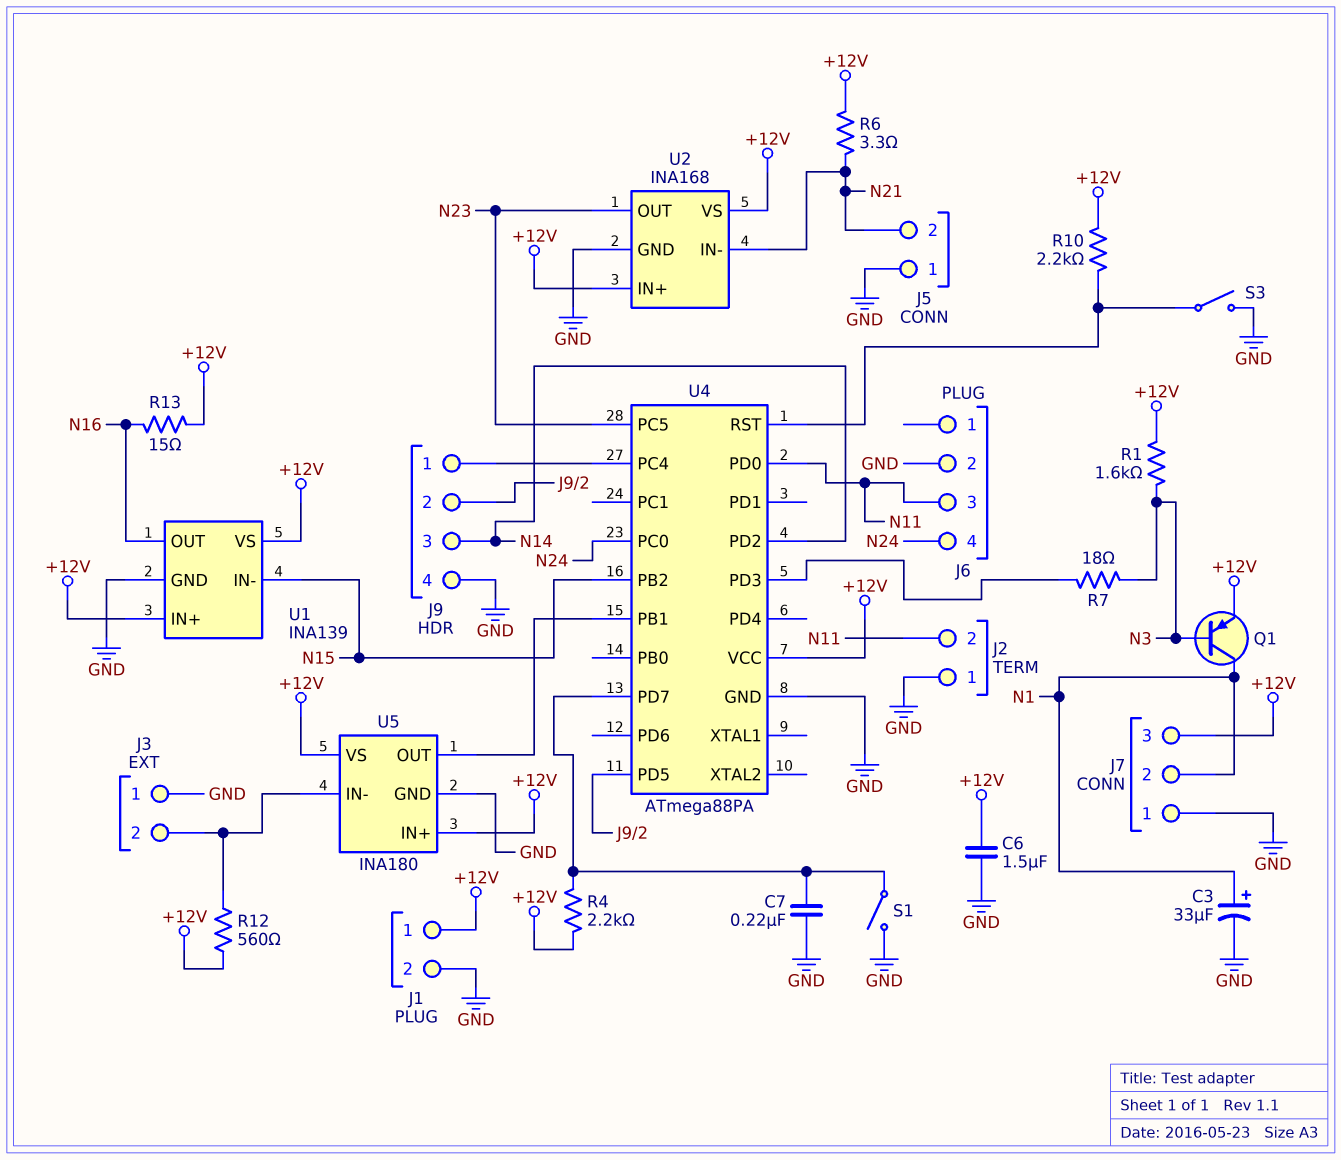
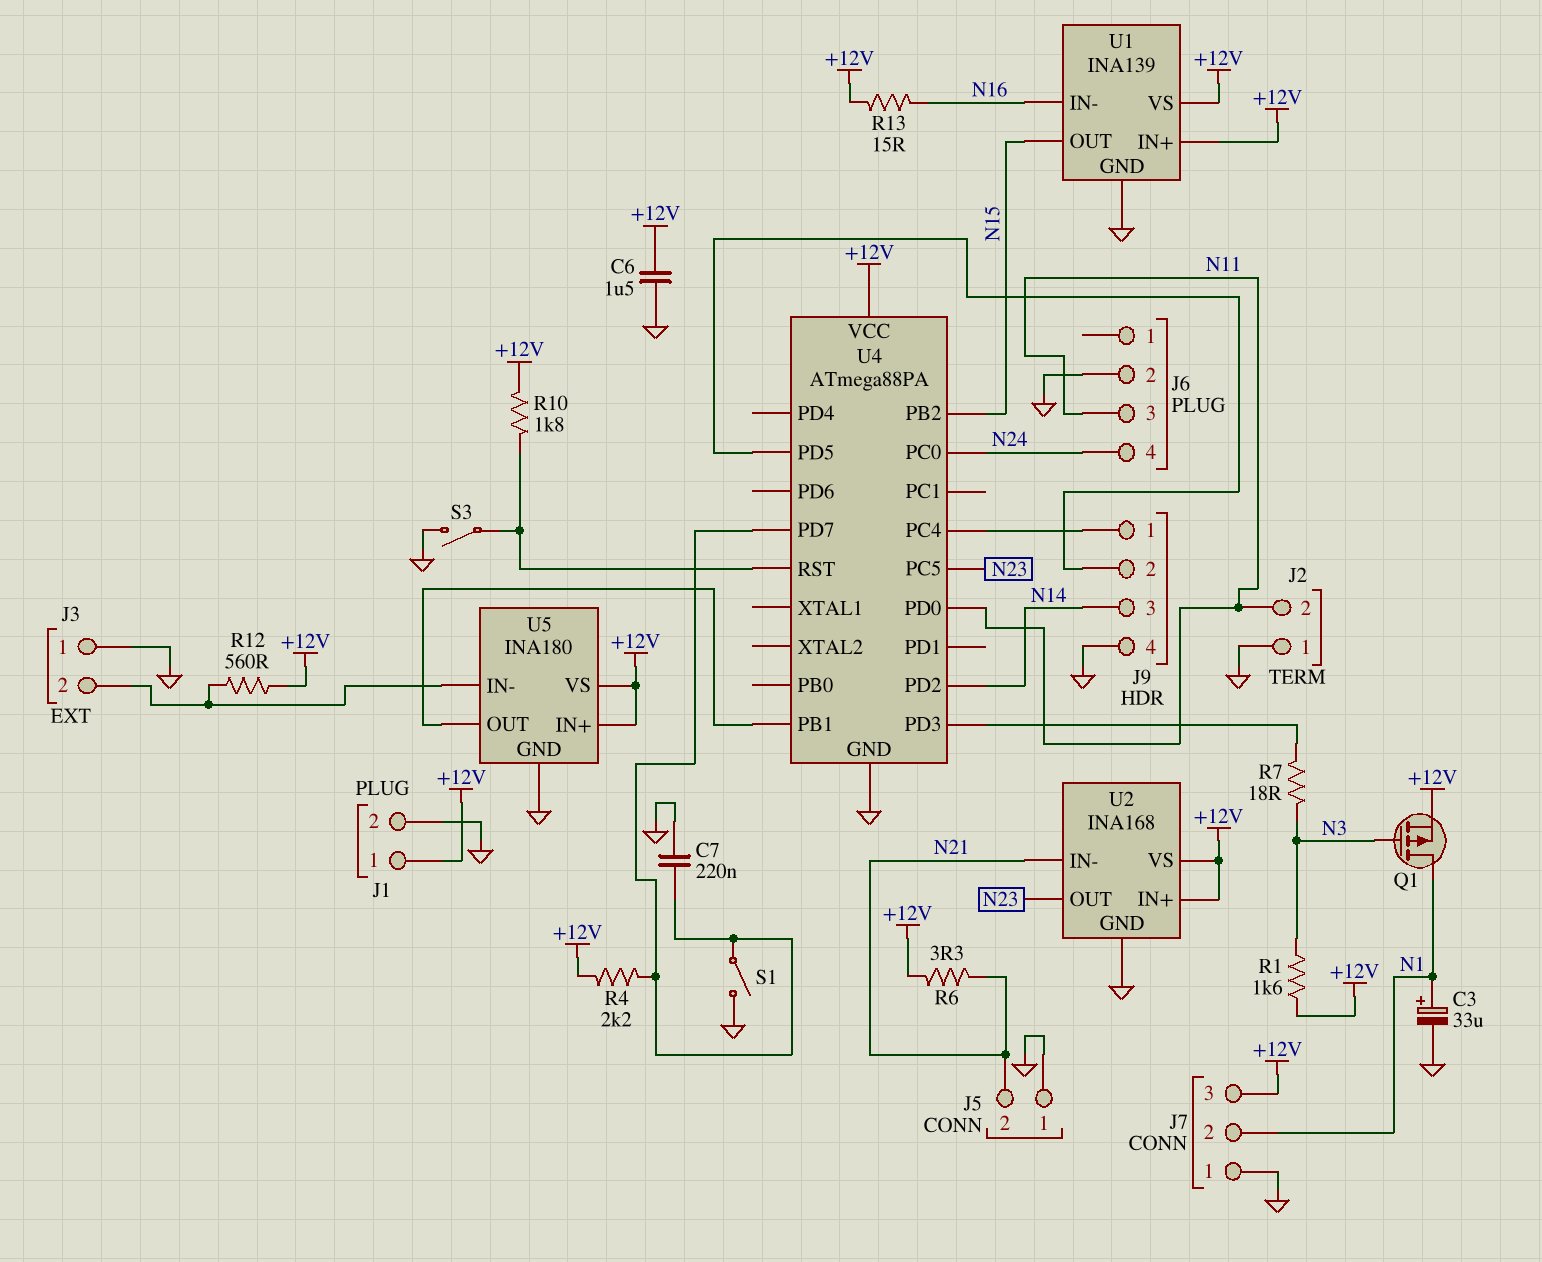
Q1: PNP (B N3, C N1, E +12V) -> PMOS (G N3, D N1, S +12V)
R10: 2.2k (+12V, U4/RST) -> 1.8k (+12V, U4/RST)
U1 pin IN-: N15 -> N16
U1 pin OUT: N16 -> N15

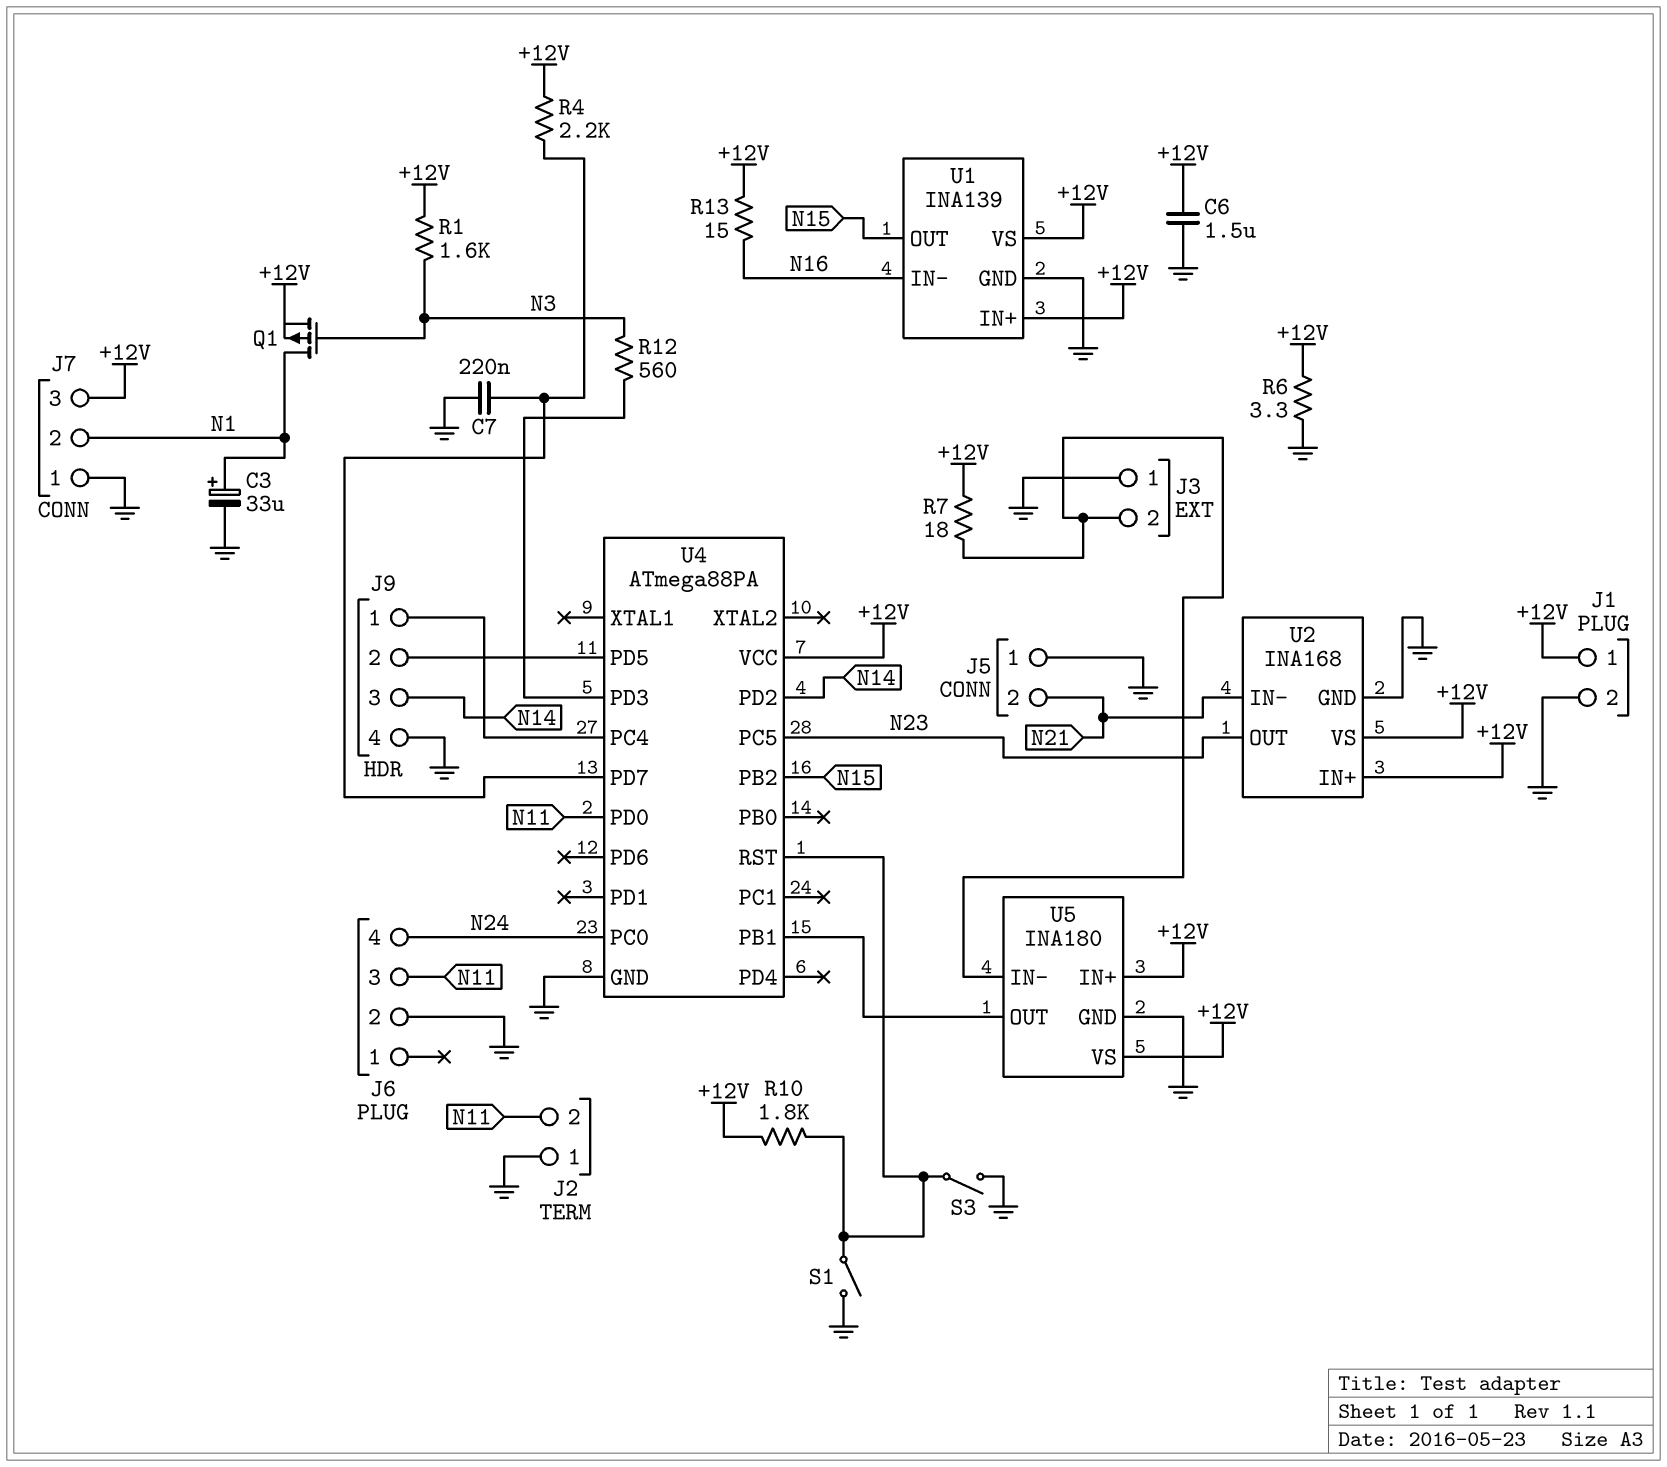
R6: 3.3 (+12V, N21) -> 3.3 (+12V, GND)
R7: 18 (N3, U4/PD3) -> 18 (+12V, J3/2)
R12: 560 (+12V, J3/2) -> 560 (N3, U4/PD3)
S1: switch (GND, U4/PD7) -> switch (GND, U4/RST)

